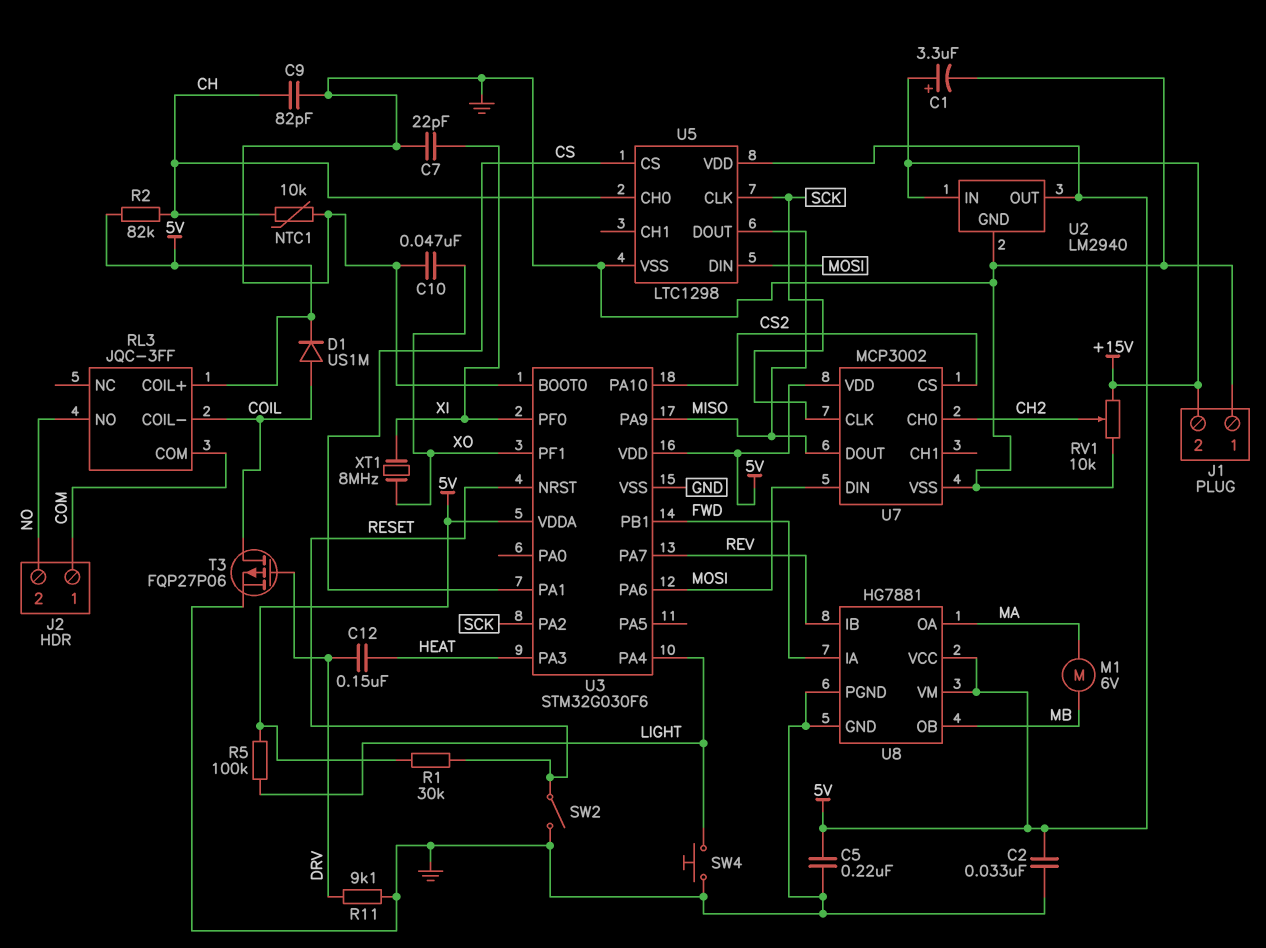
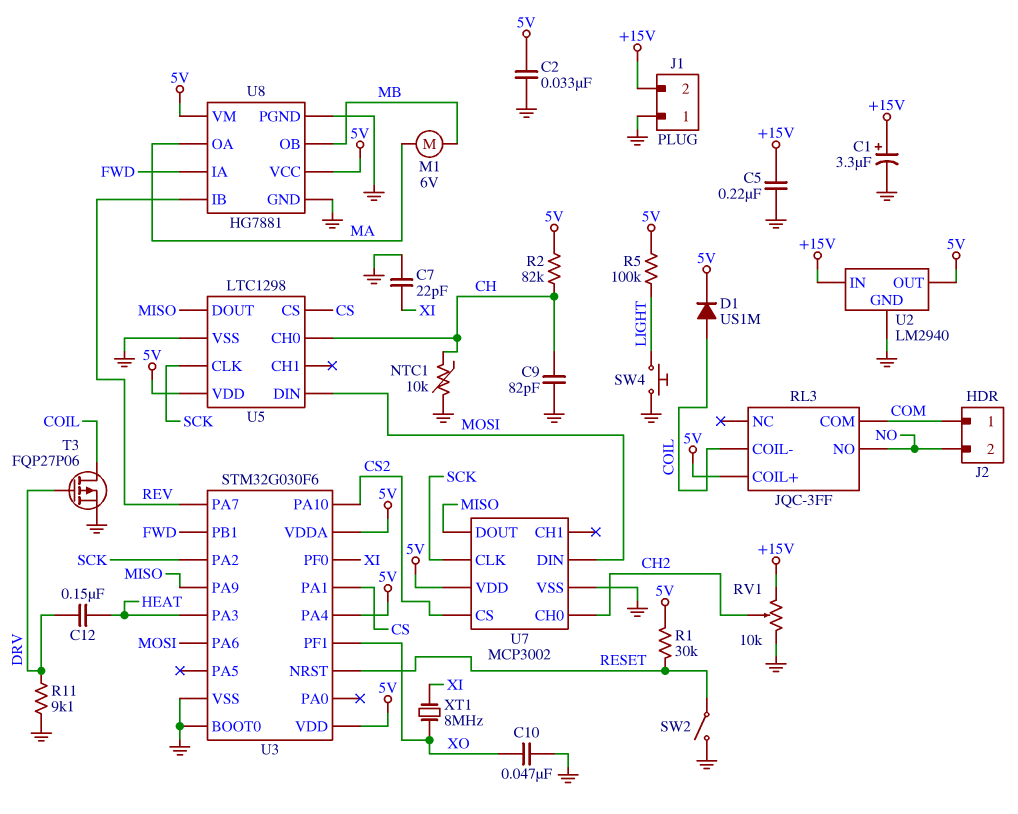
C5: 220nF (5V, GND) -> 220nF (+15V, GND)
U3 pin PA4: LIGHT -> 5V

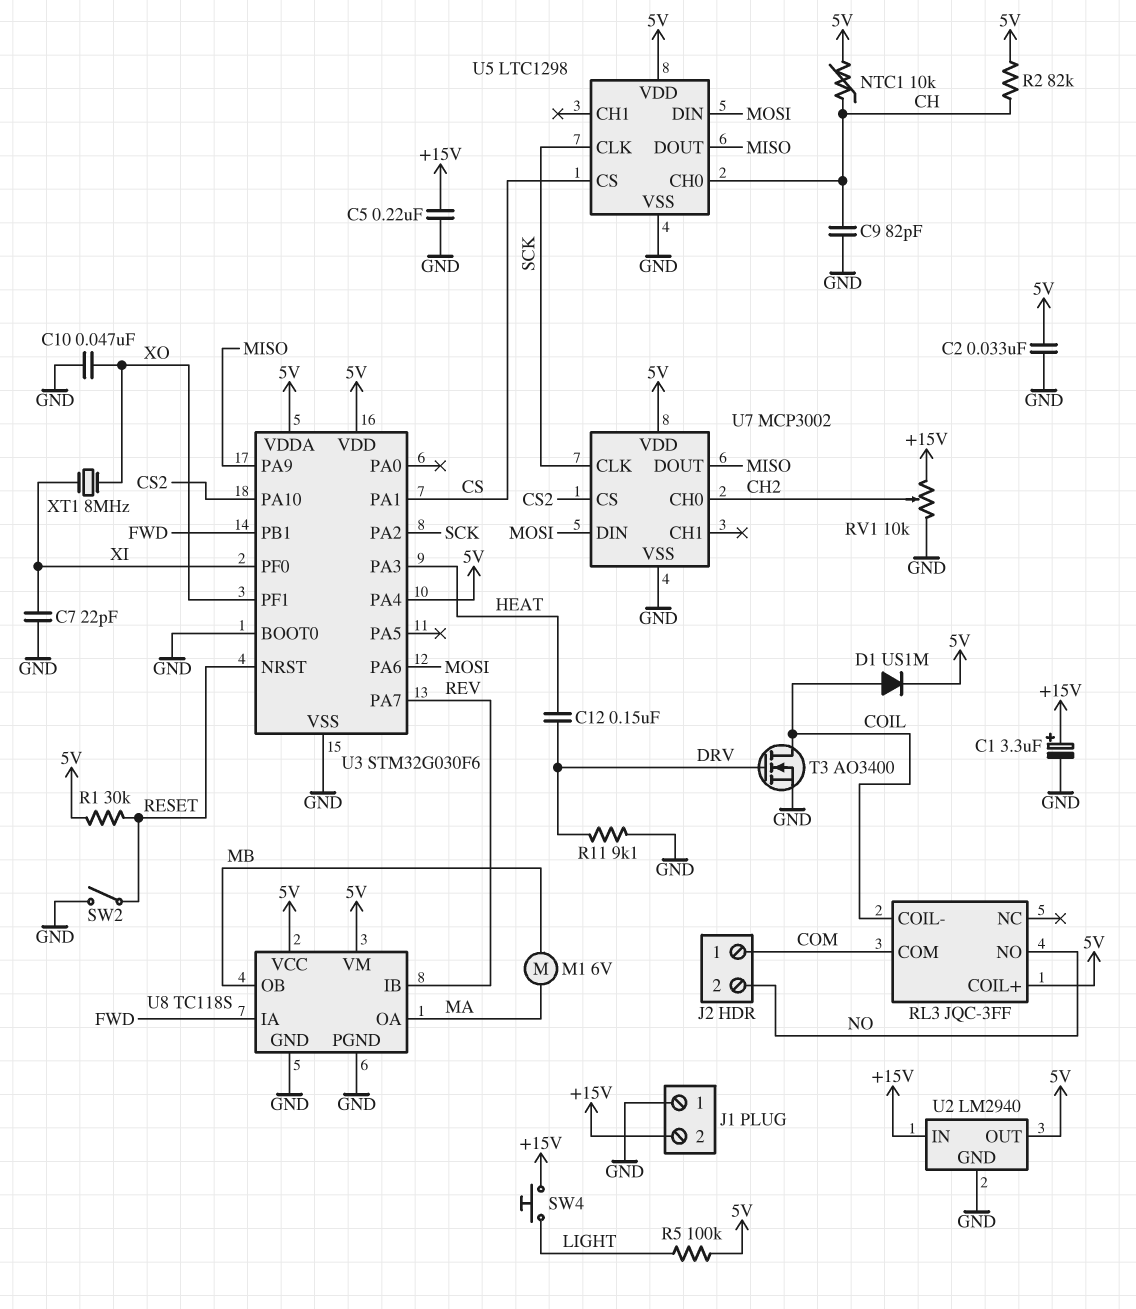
NTC1: 10k (CH, GND) -> 10k (5V, CH)
SW4: button (GND, LIGHT) -> button (+15V, LIGHT)
T3: PMOS FQP27P06 (G DRV, D COIL, S GND) -> NMOS AO3400 (G DRV, D COIL, S GND)
U8: HG7881 -> TC118S

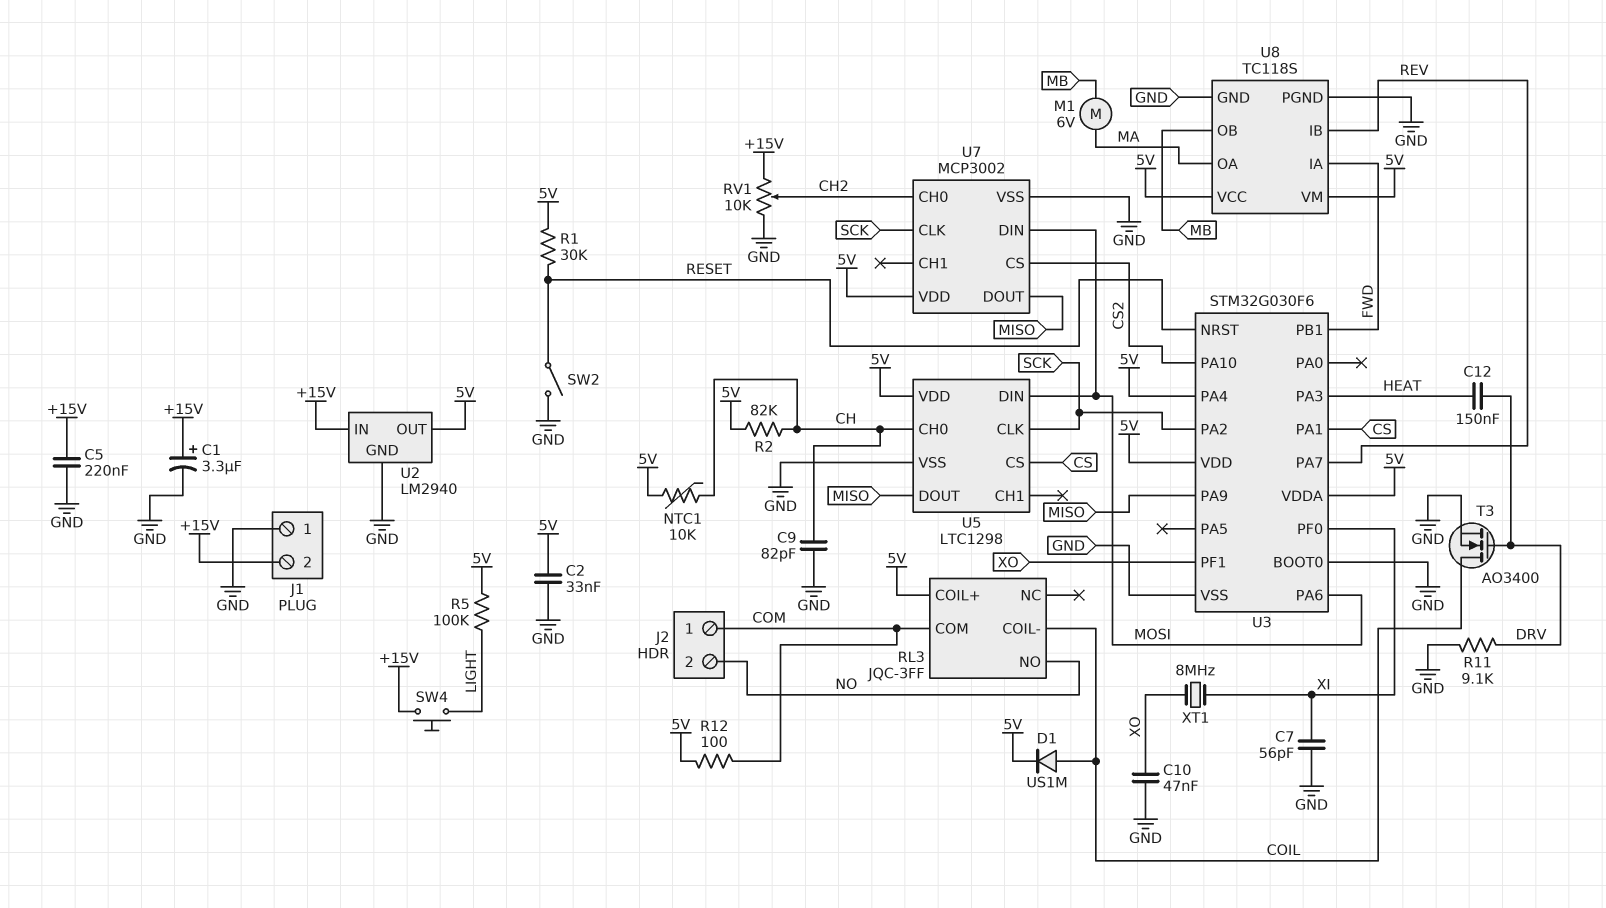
C7: 22pF (GND, XI) -> 56pF (GND, XI)
R12: none -> 100 (5V, COM)

